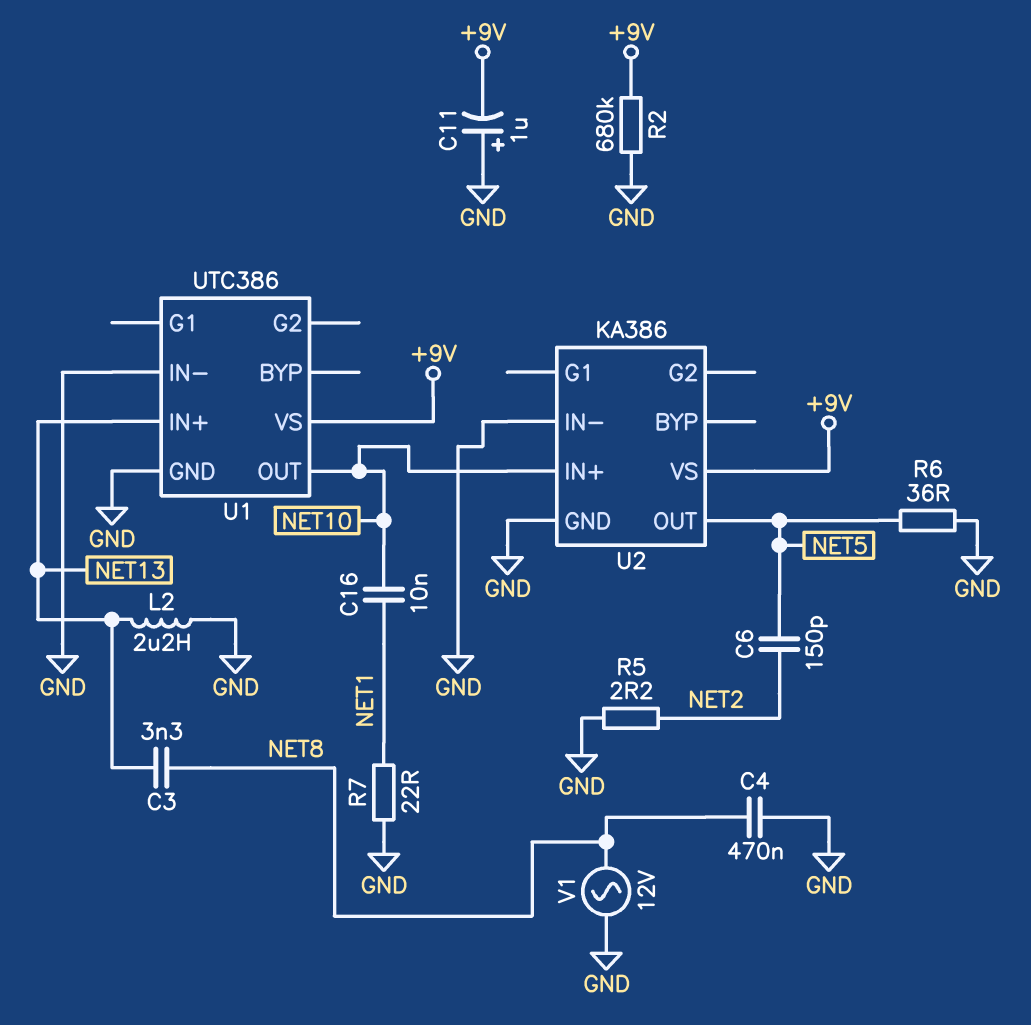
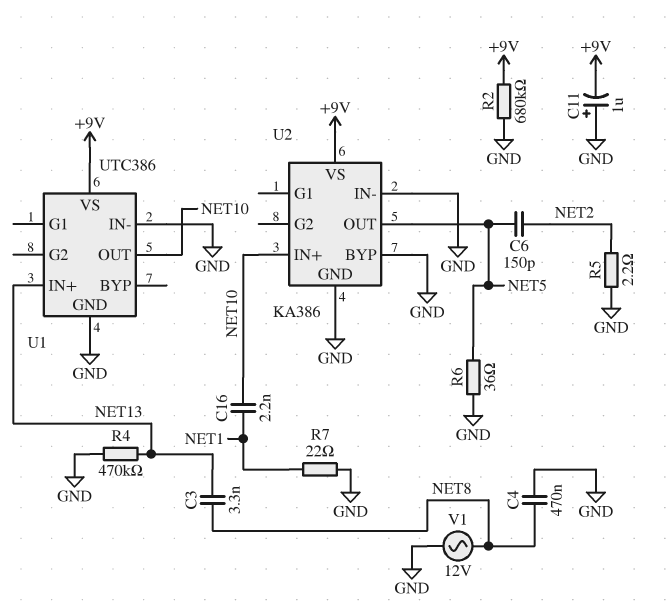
C16: 10nF (NET1, NET10) -> 2.2nF (NET1, NET10)
L2: 2.2uH (GND, NET13) -> none
R4: none -> 470k (GND, NET13)
U2 pin BYP: none -> GND

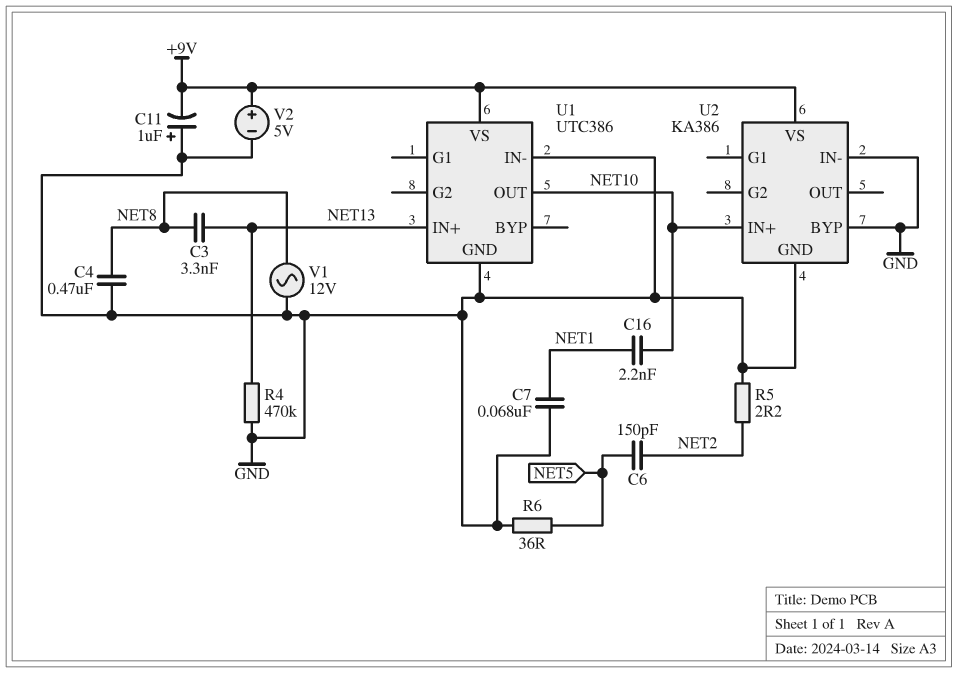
C7: none -> 68nF (GND, NET1)
R2: 680k (+9V, GND) -> none
R7: 22 (GND, NET1) -> none
U2 pin OUT: NET5 -> none
V2: none -> 5V (plus +9V, minus GND)

